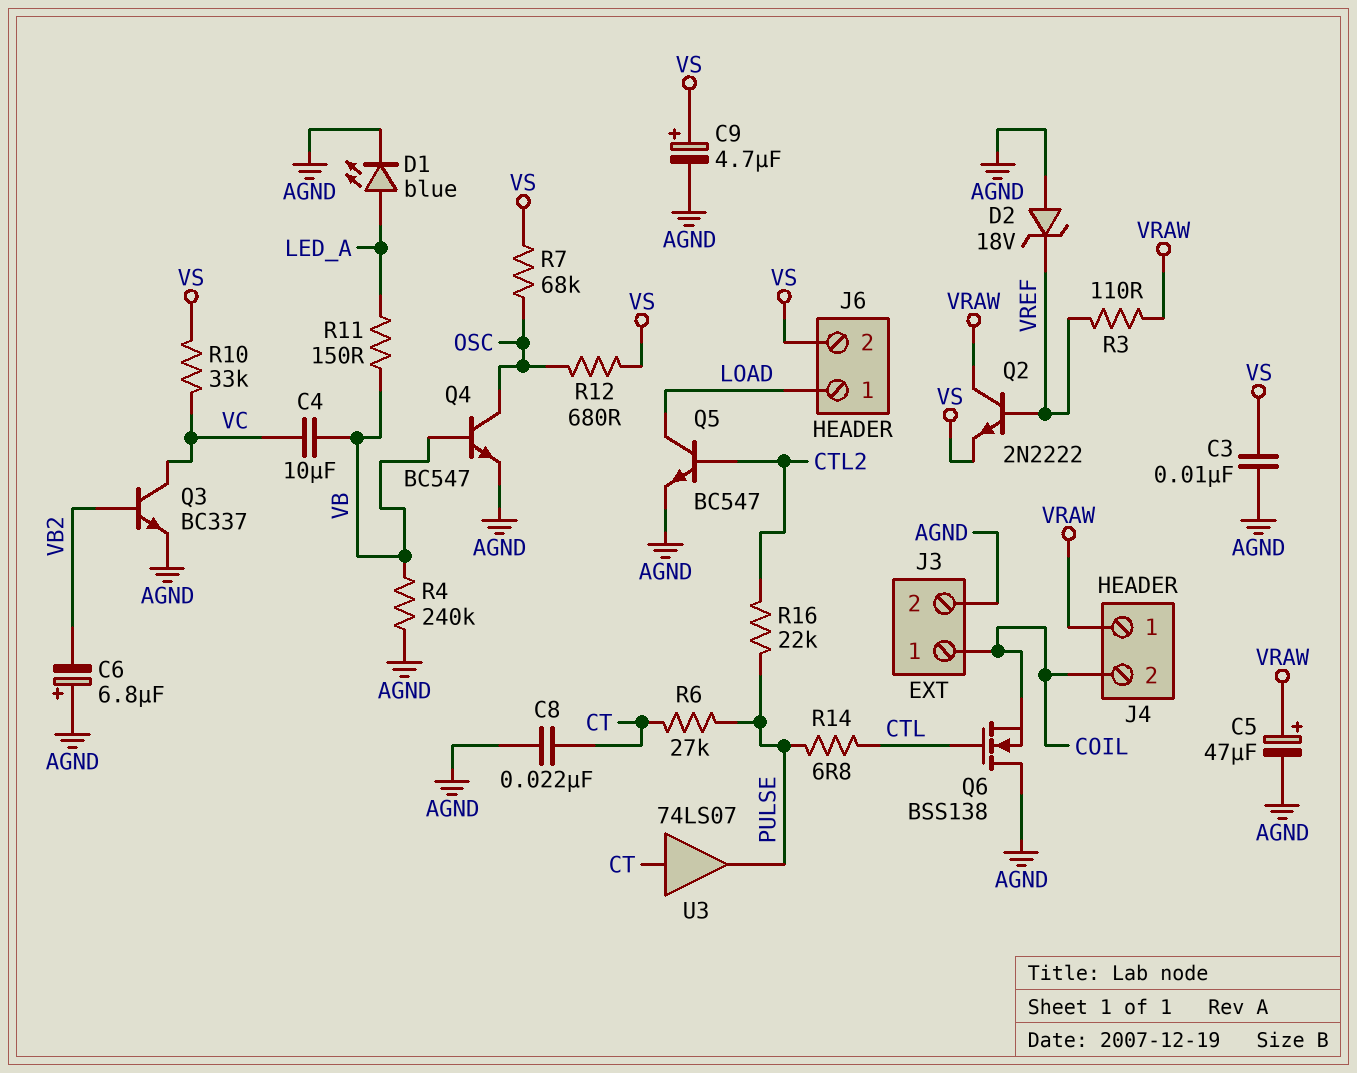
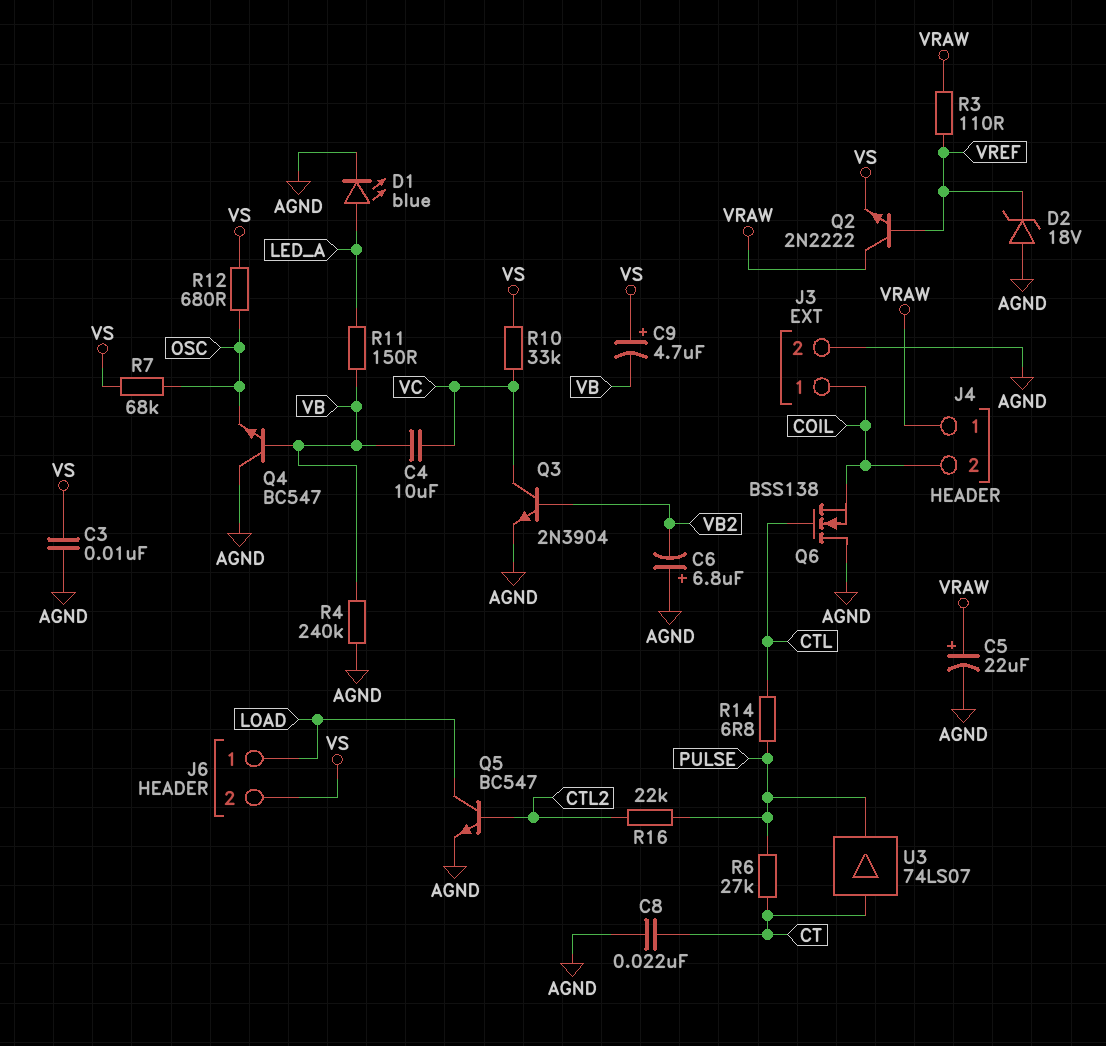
C5: 47uF (plus VRAW, minus AGND) -> 22uF (plus VRAW, minus AGND)
C9: 4.7uF (plus VS, minus AGND) -> 4.7uF (plus VS, minus VB)
Q3: NPN BC337 (B VB2, C VC, E AGND) -> NPN 2N3904 (B VB2, C VC, E AGND)
Q4: NPN BC547 (B VB, C OSC, E AGND) -> NPN BC547 (B VB, C AGND, E OSC)

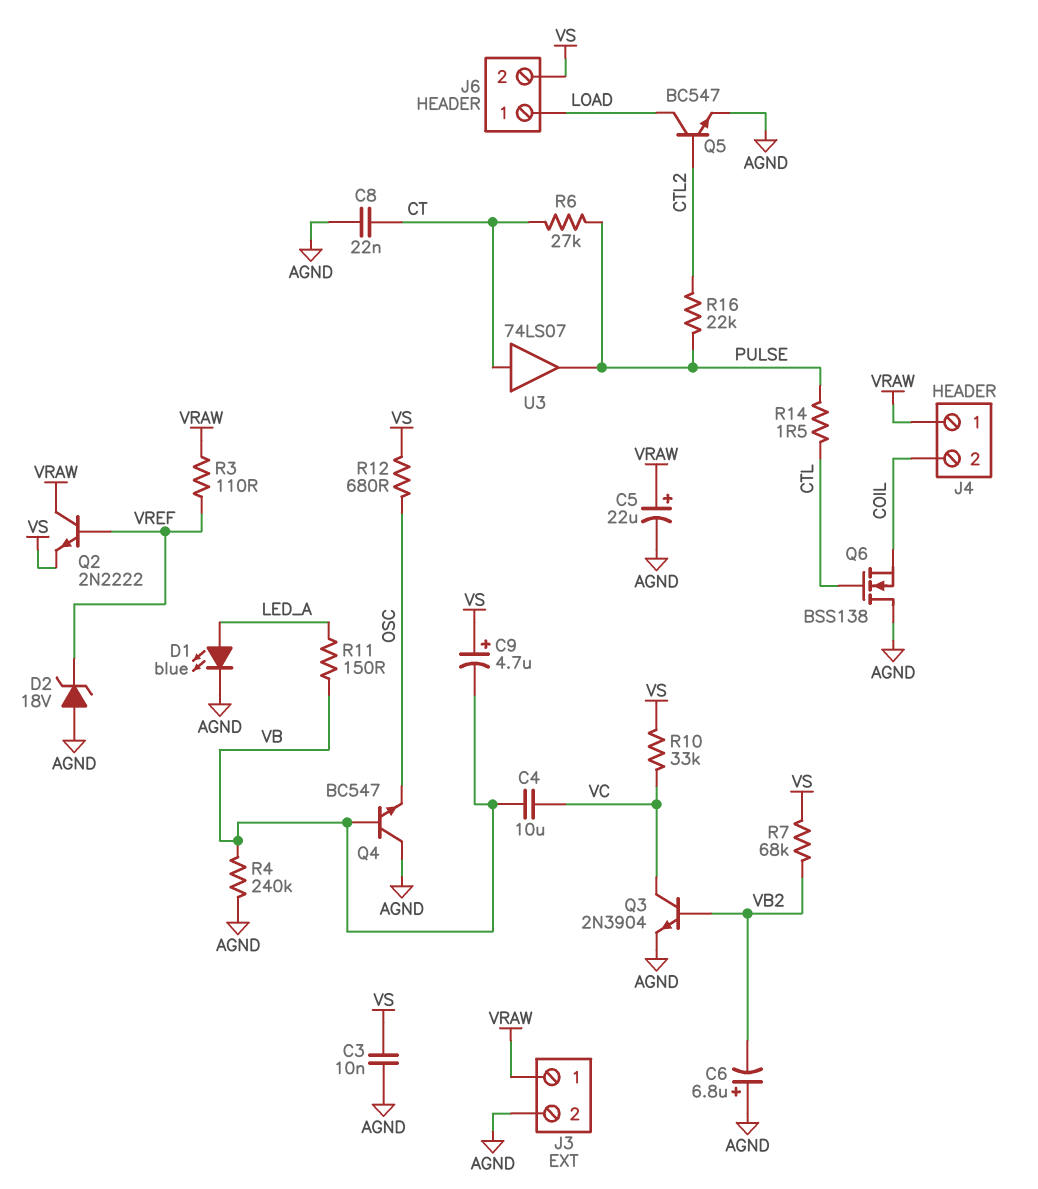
J3 pin 1: COIL -> VRAW
R7: 68k (OSC, VS) -> 68k (VB2, VS)
R14: 6.8 (CTL, PULSE) -> 1.5 (CTL, PULSE)

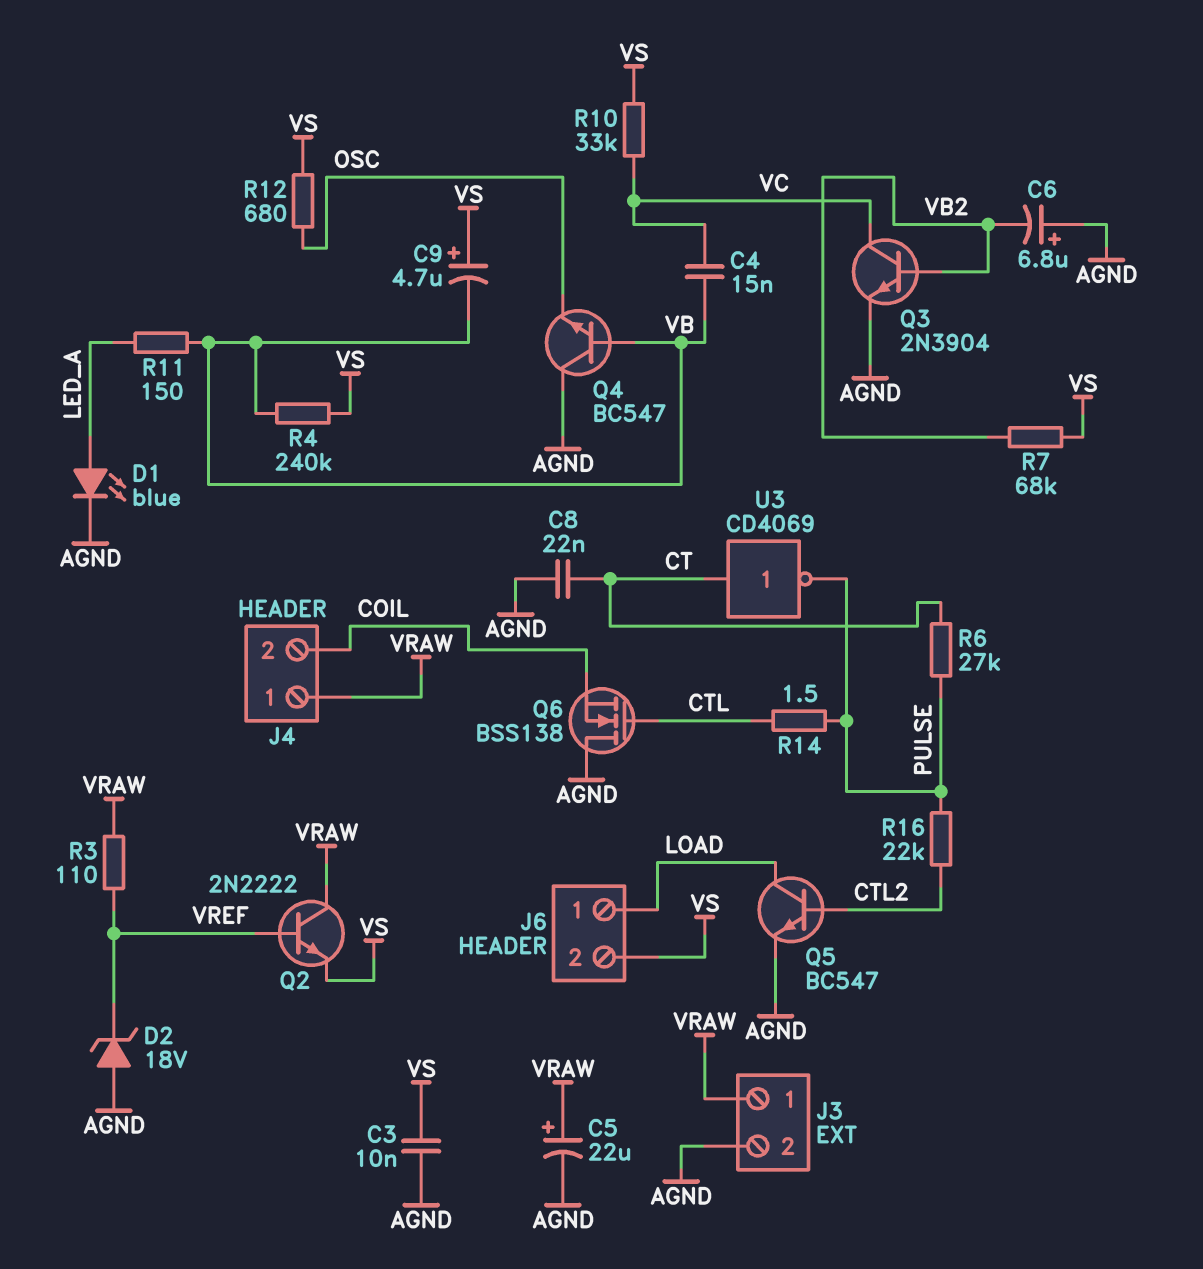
C4: 10uF (VB, VC) -> 15nF (VB, VC)
R4: 240k (AGND, VB) -> 240k (VB, VS)
U3: buffer 74LS07 (in CT, out PULSE) -> NOT CD4069 (in CT, out PULSE)

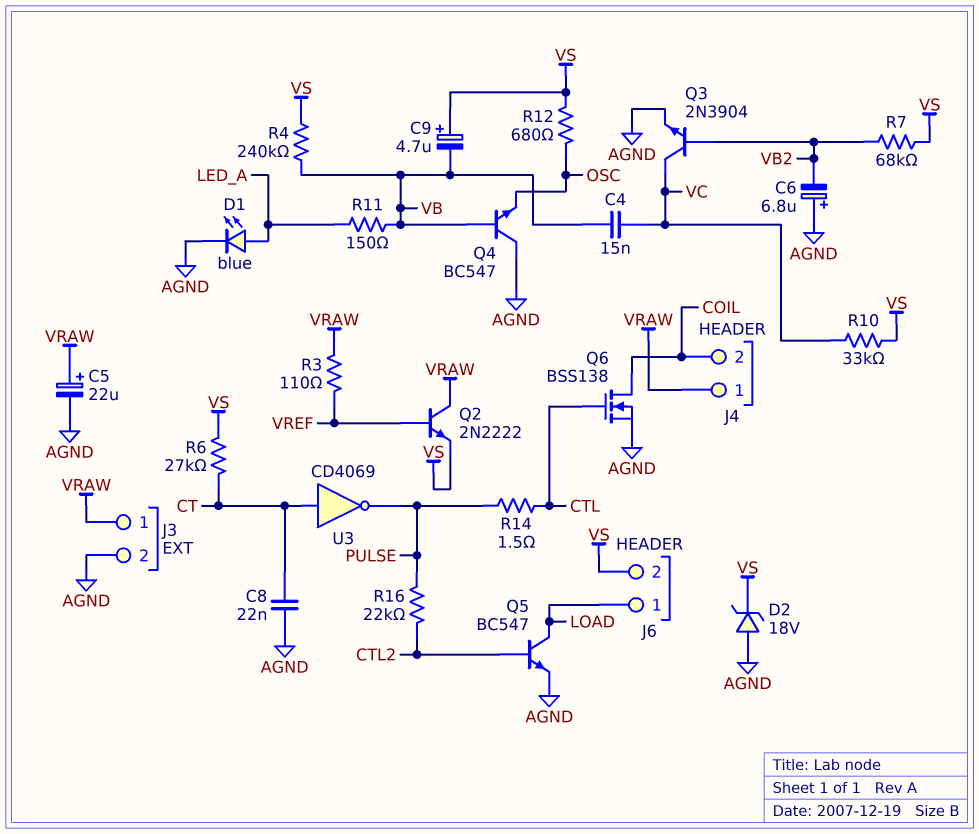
C3: 10nF (AGND, VS) -> none
D2: zener 18V (A AGND, K VREF) -> zener 18V (A AGND, K VS)
Q6: NMOS BSS138 (G CTL, D AGND, S COIL) -> NMOS BSS138 (G CTL, D COIL, S AGND)
R6: 27k (CT, PULSE) -> 27k (CT, VS)

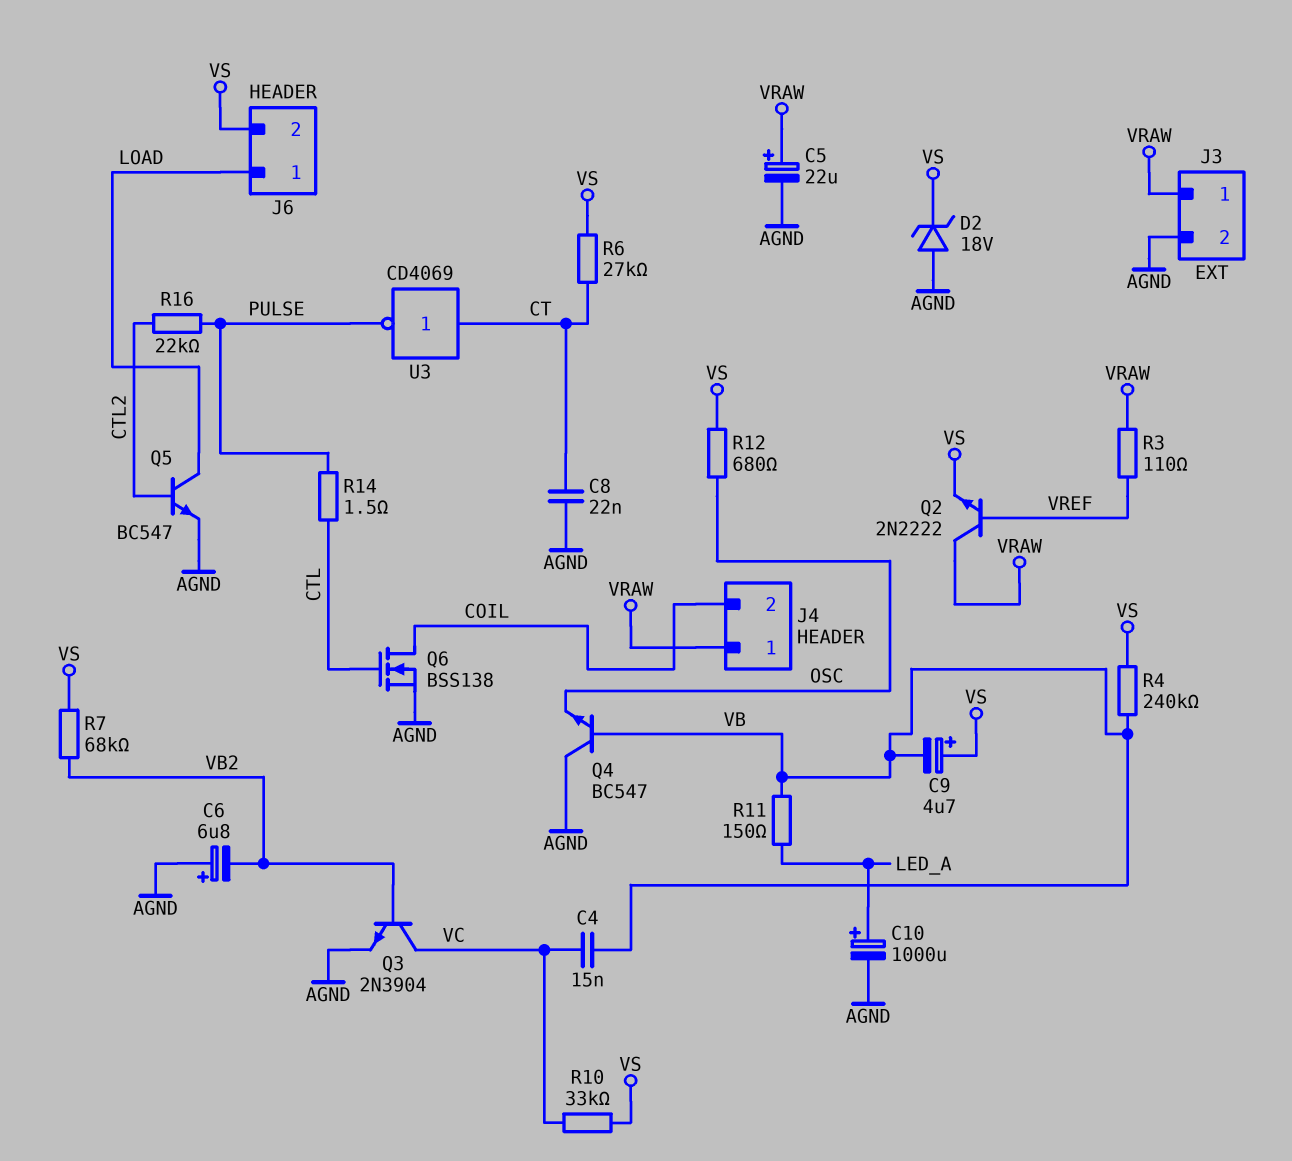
C10: none -> 1000uF (plus LED_A, minus AGND)
D1: LED blue (A LED_A, K AGND) -> none

